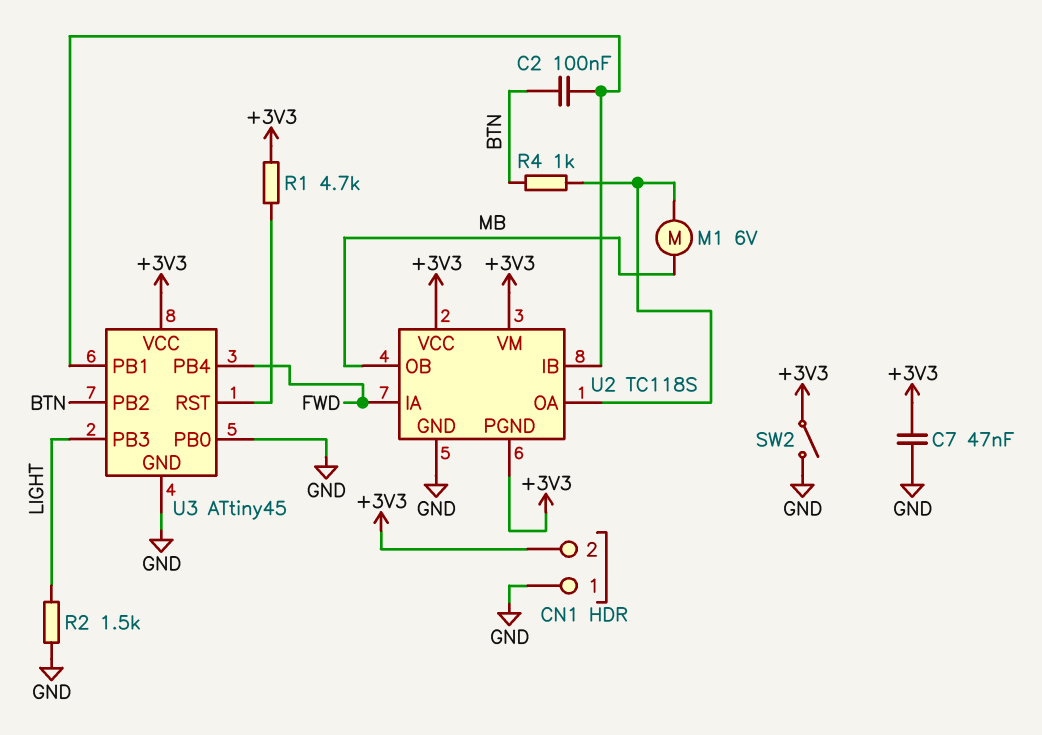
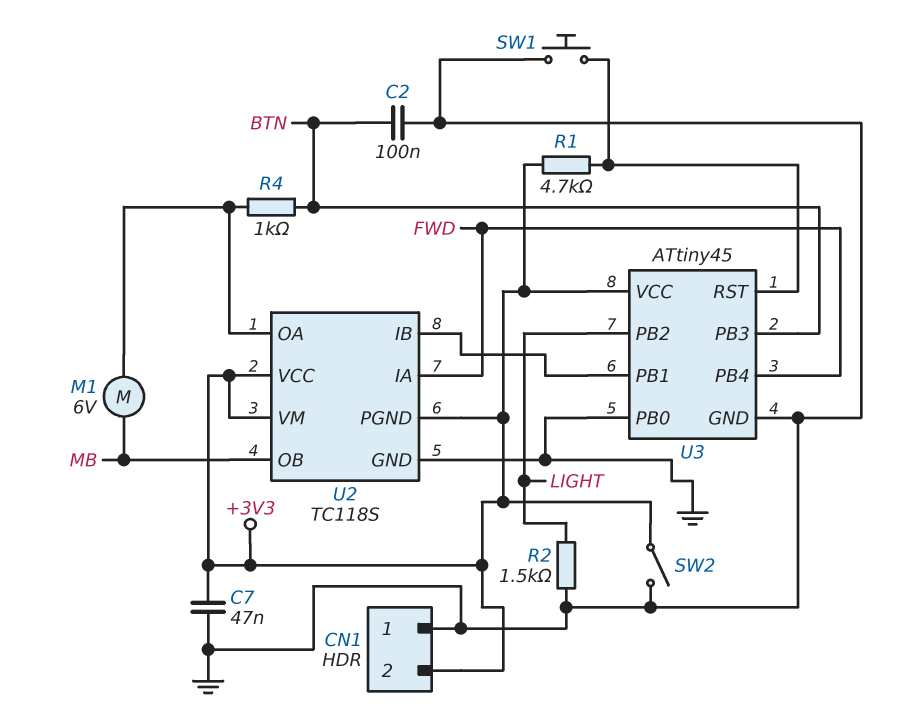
C2: 100nF (BTN, U2/IB) -> 100nF (BTN, GND)
SW1: none -> button (GND, U3/RST)
U3 pin PB2: BTN -> LIGHT
U3 pin PB3: LIGHT -> BTN

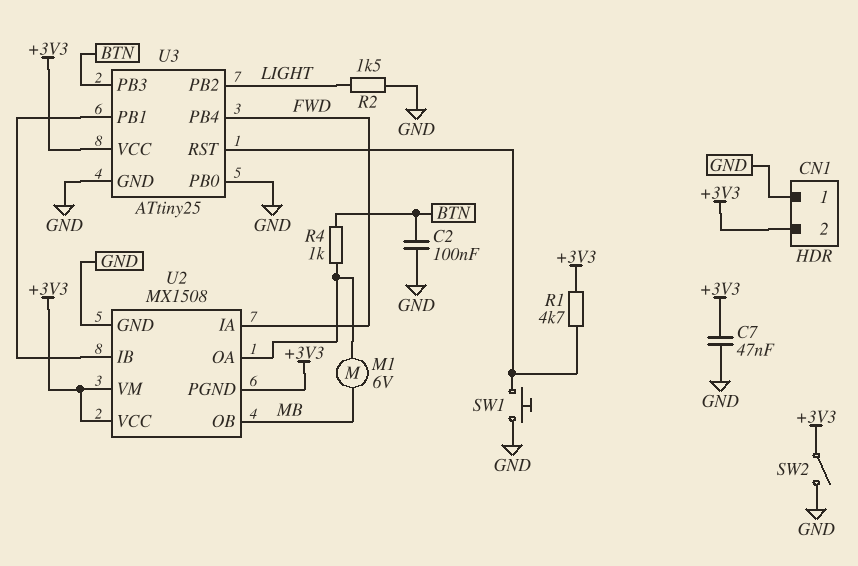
U2: TC118S -> MX1508
U3: ATtiny45 -> ATtiny25

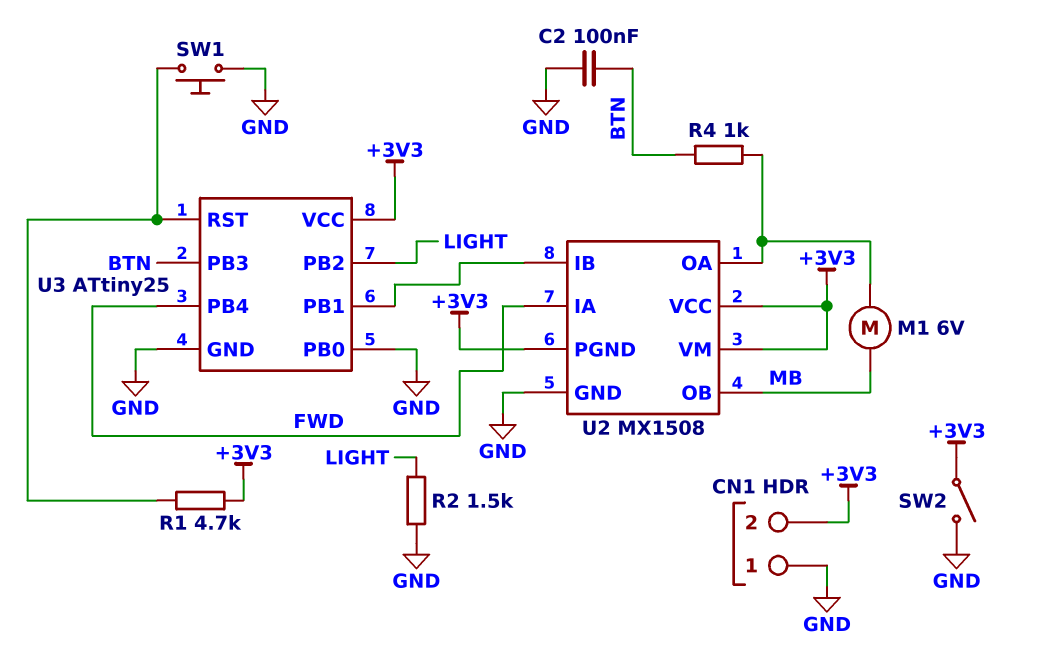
C7: 47nF (+3V3, GND) -> none

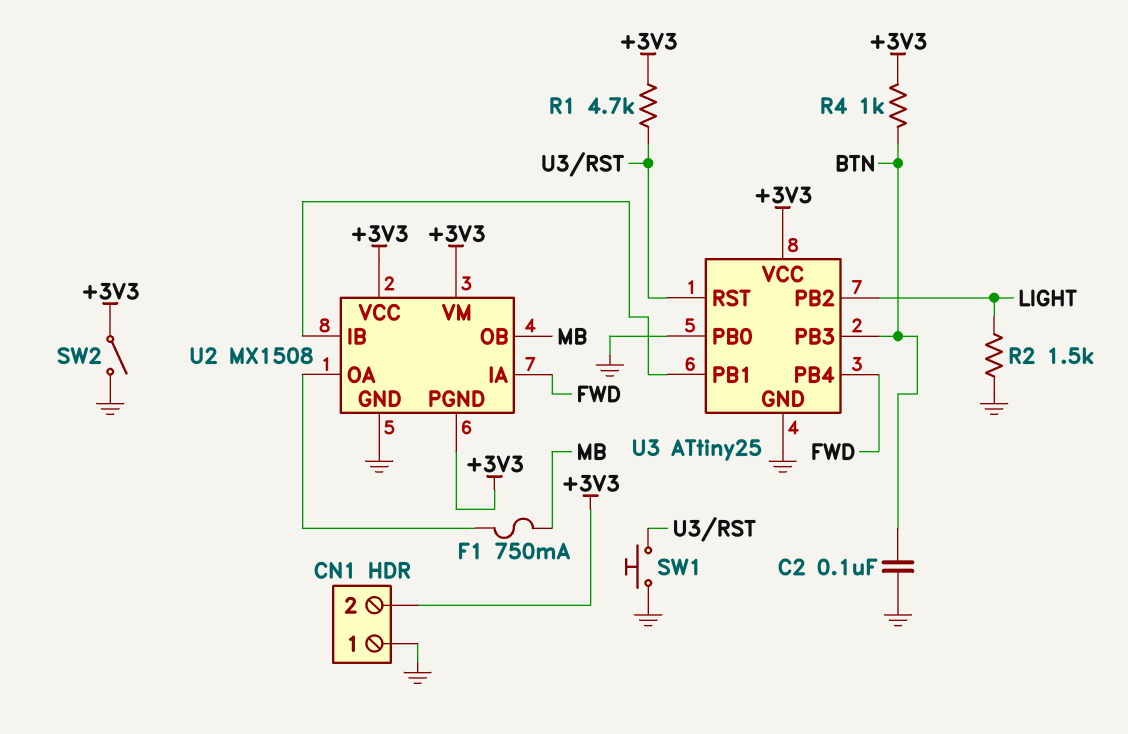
F1: none -> 750mA (MB, U2/OA)
M1: motor 6V (MB, U2/OA) -> none
R4: 1k (BTN, U2/OA) -> 1k (+3V3, BTN)

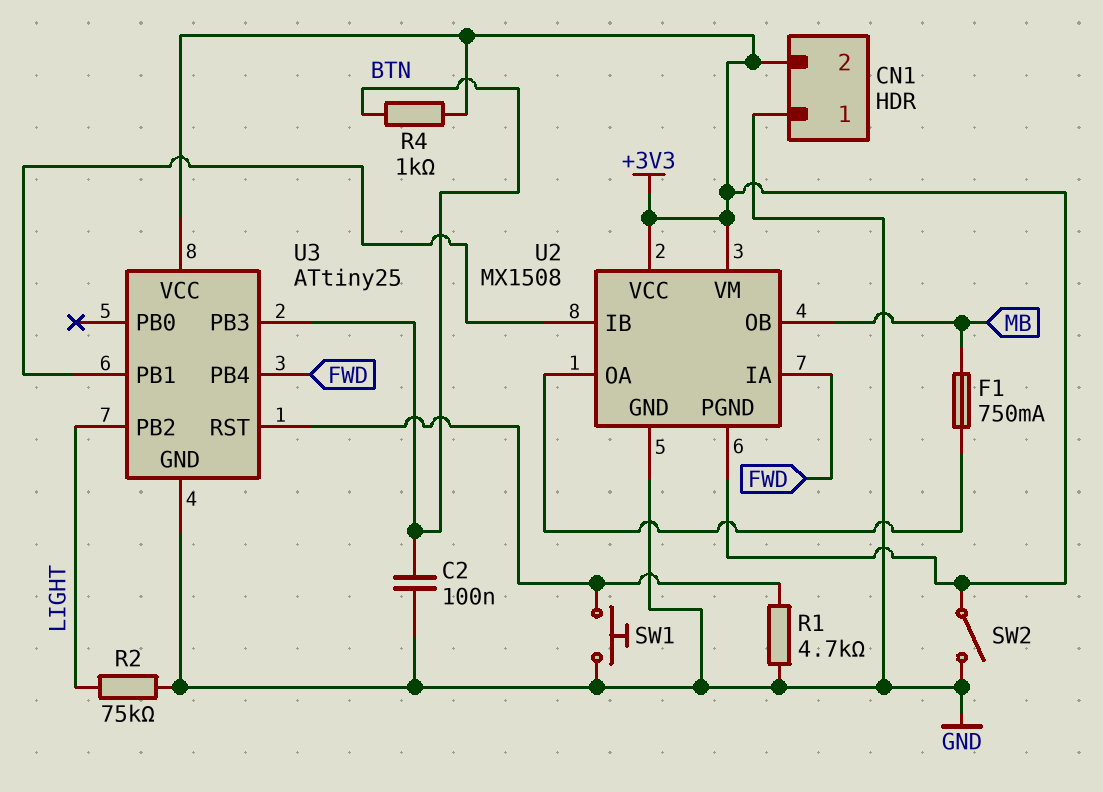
R1: 4.7k (+3V3, U3/RST) -> 4.7k (GND, U3/RST)
R2: 1.5k (GND, LIGHT) -> 75k (GND, LIGHT)
U3 pin PB0: GND -> none

